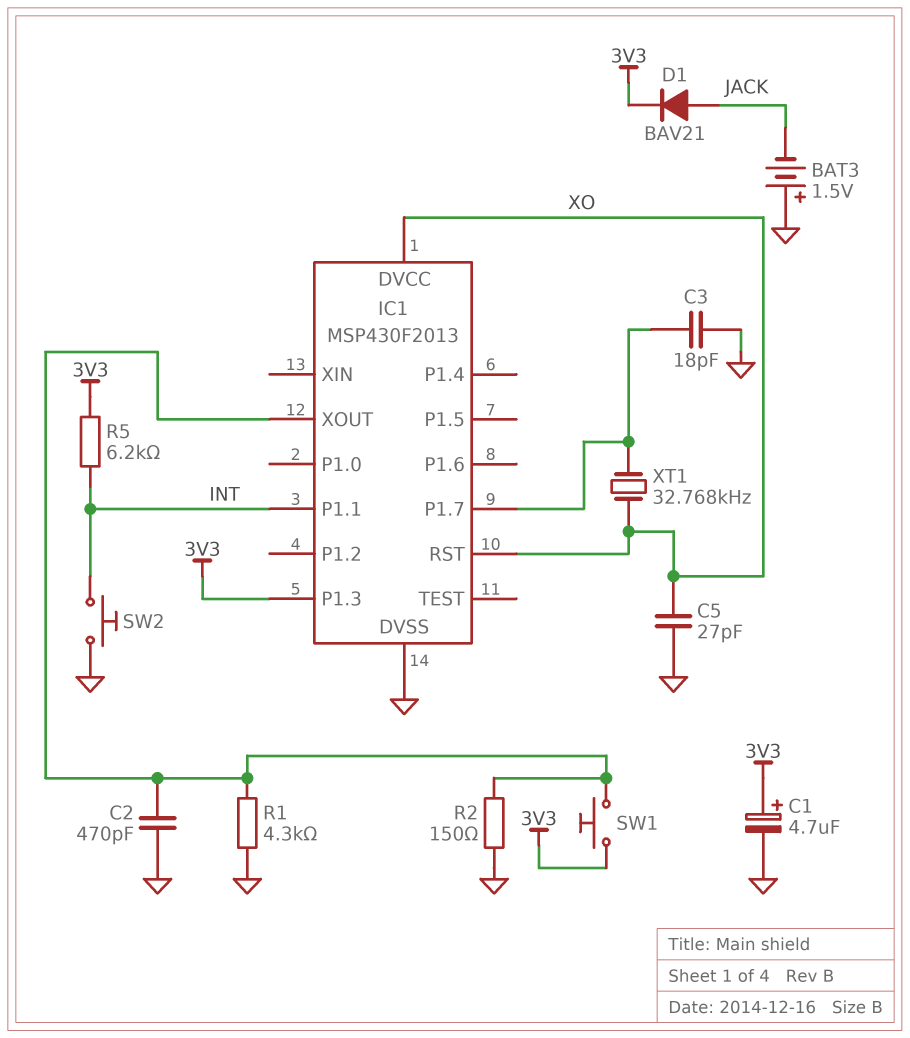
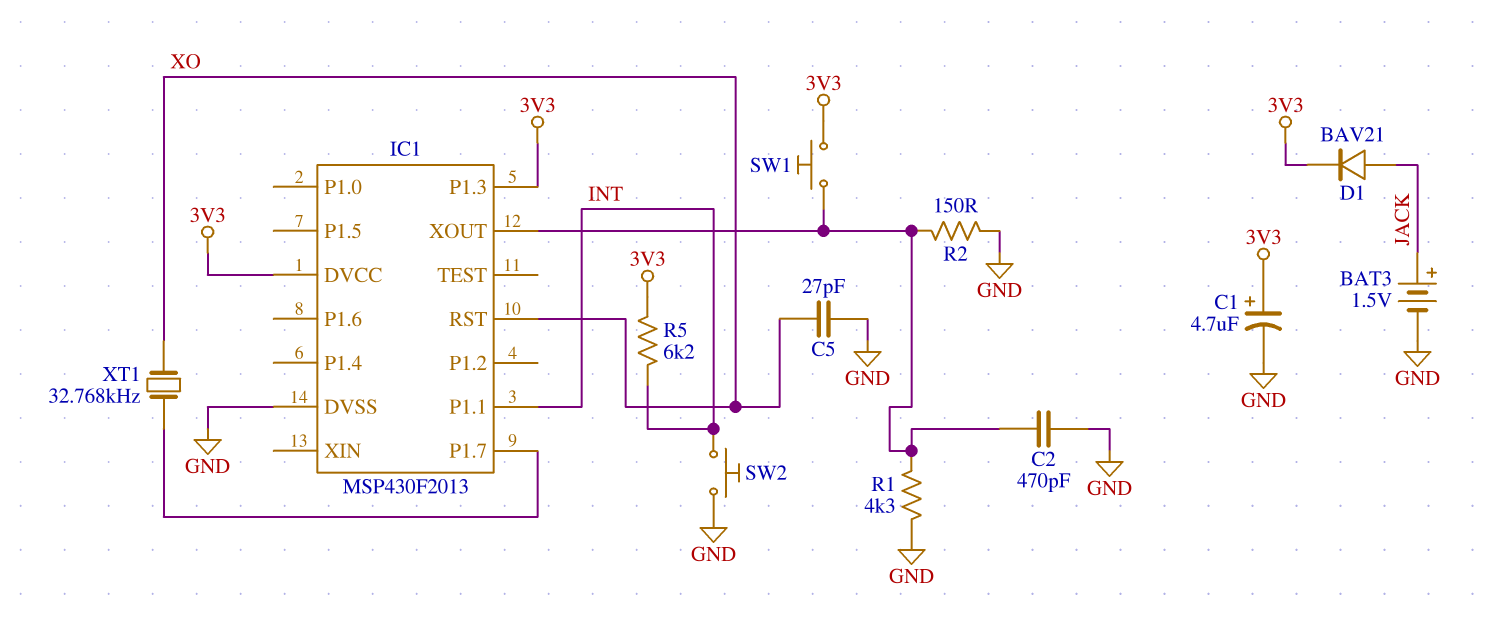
BAT3: 1.5V (plus GND, minus JACK) -> 1.5V (plus JACK, minus GND)
C3: 18pF (GND, IC1/P1.7) -> none
IC1 pin DVCC: XO -> 3V3

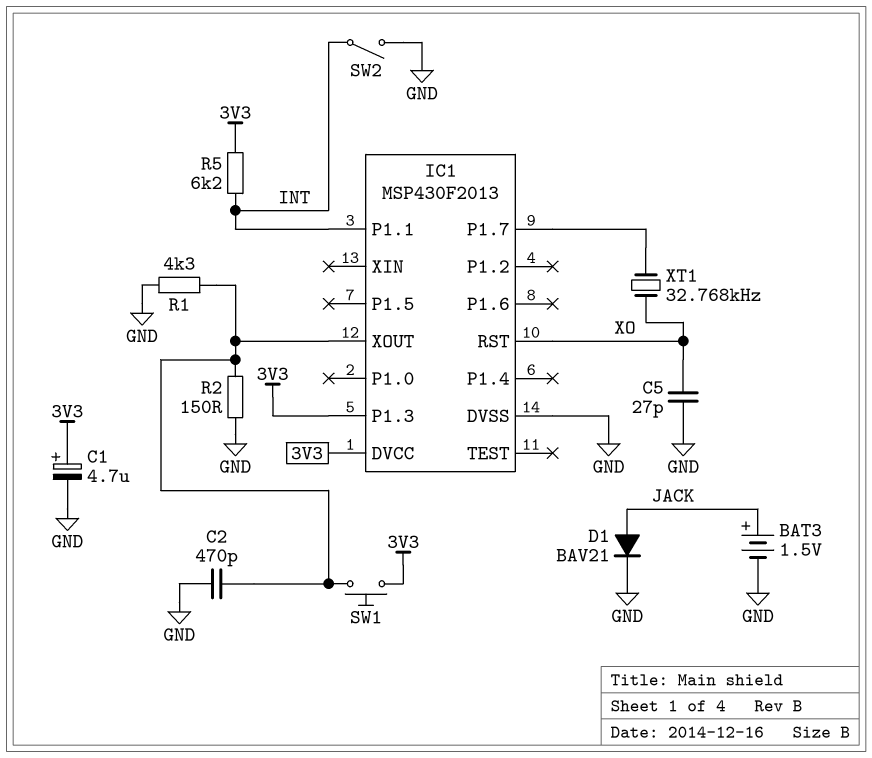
D1: diode BAV21 (A JACK, K 3V3) -> diode BAV21 (A JACK, K GND)
SW2: button (GND, INT) -> switch (GND, INT)

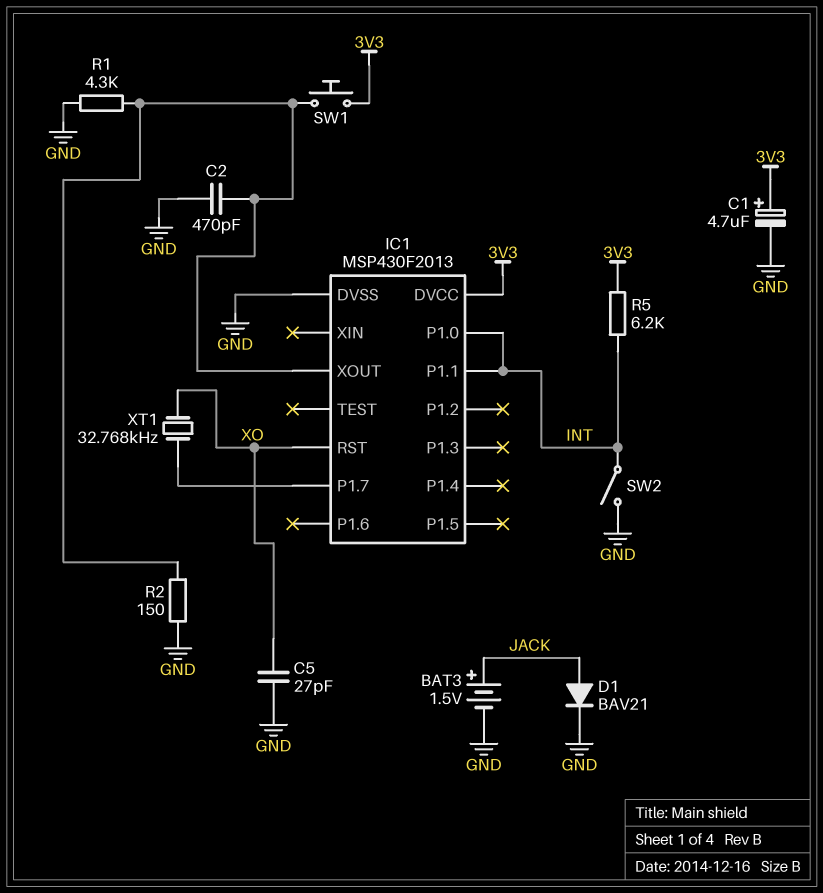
IC1 pin P1.0: none -> INT
IC1 pin P1.3: 3V3 -> none

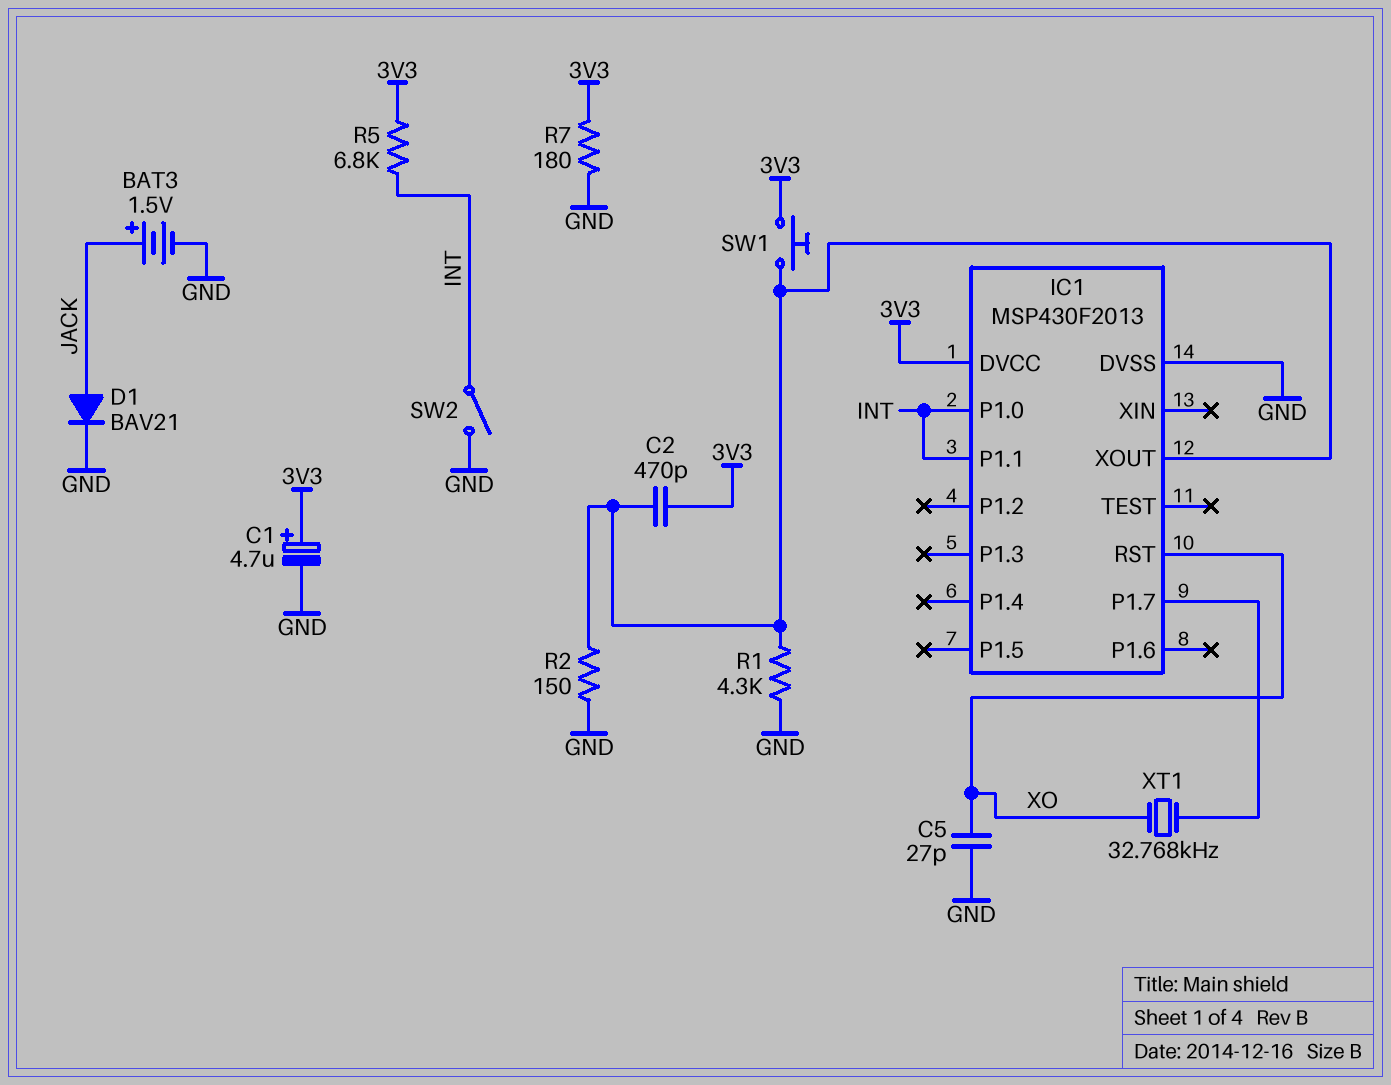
C2: 470pF (GND, IC1/XOUT) -> 470pF (3V3, IC1/XOUT)
R5: 6.2k (3V3, INT) -> 6.8k (3V3, INT)
R7: none -> 180 (3V3, GND)

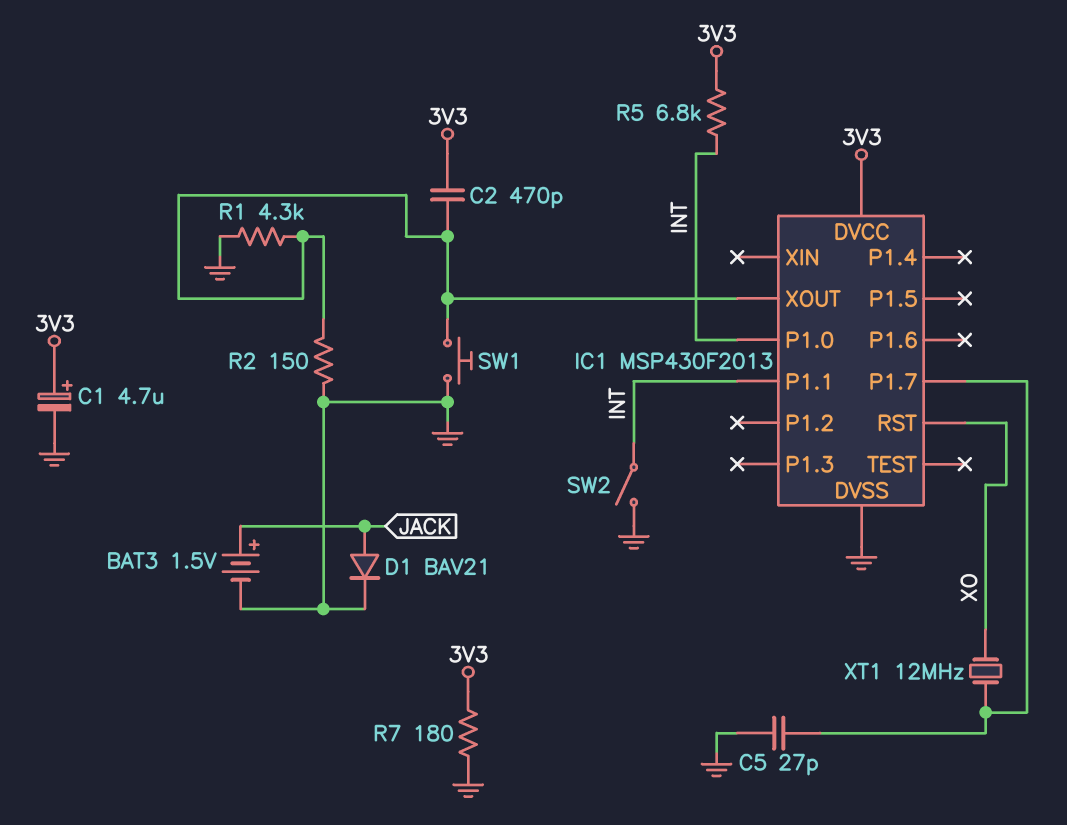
C5: 27pF (GND, XO) -> 27pF (GND, IC1/P1.7)
SW1: button (3V3, IC1/XOUT) -> button (GND, IC1/XOUT)
XT1: 32.768kHz (IC1/P1.7, XO) -> 12MHz (IC1/P1.7, XO)

